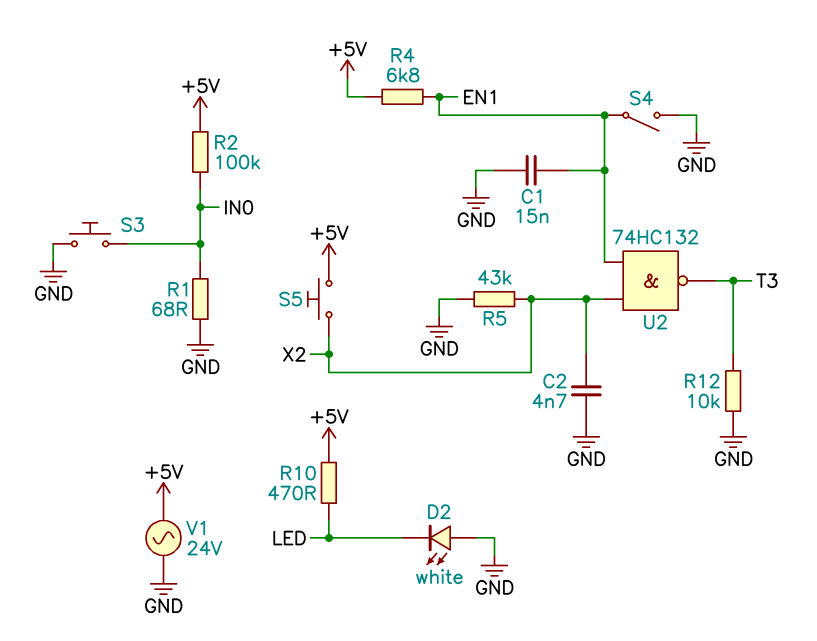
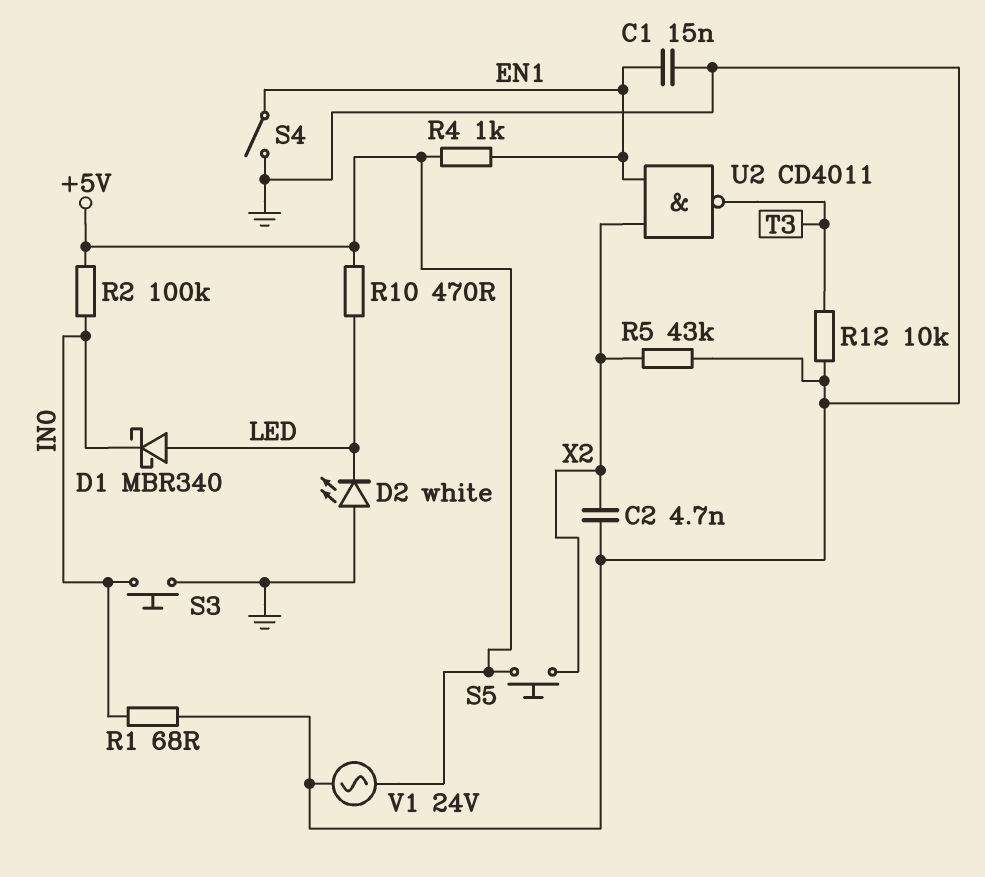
D1: none -> schottky MBR340 (A LED, K IN0)
R4: 6.8k (+5V, EN1) -> 1k (+5V, EN1)
U2: NAND 74HC132 (in EN1, in X2, out T3) -> NAND CD4011 (in EN1, in X2, out T3)

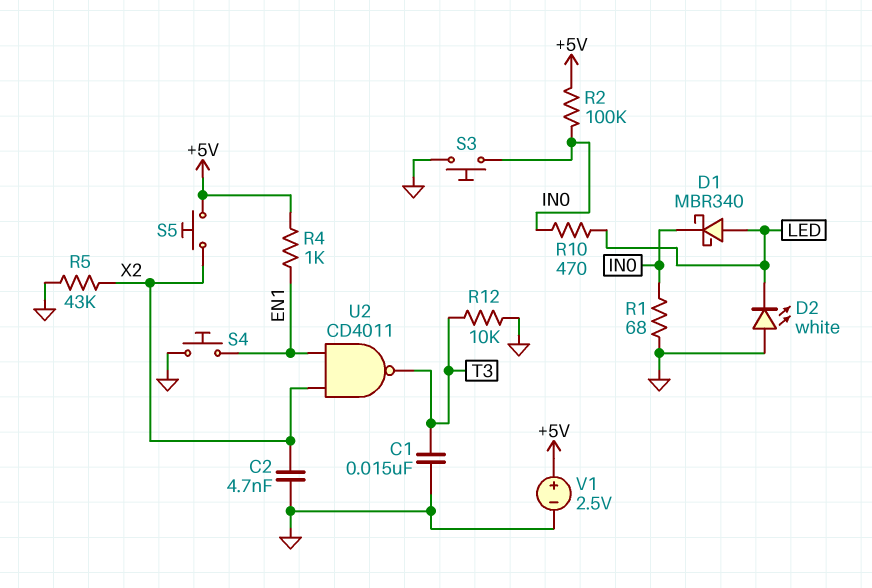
C1: 15nF (EN1, GND) -> 15nF (GND, T3)
R10: 470 (+5V, LED) -> 470 (IN0, LED)
S4: switch (EN1, GND) -> button (EN1, GND)
V1: AC 24V (+5V, GND) -> 2.5V (plus +5V, minus GND)

